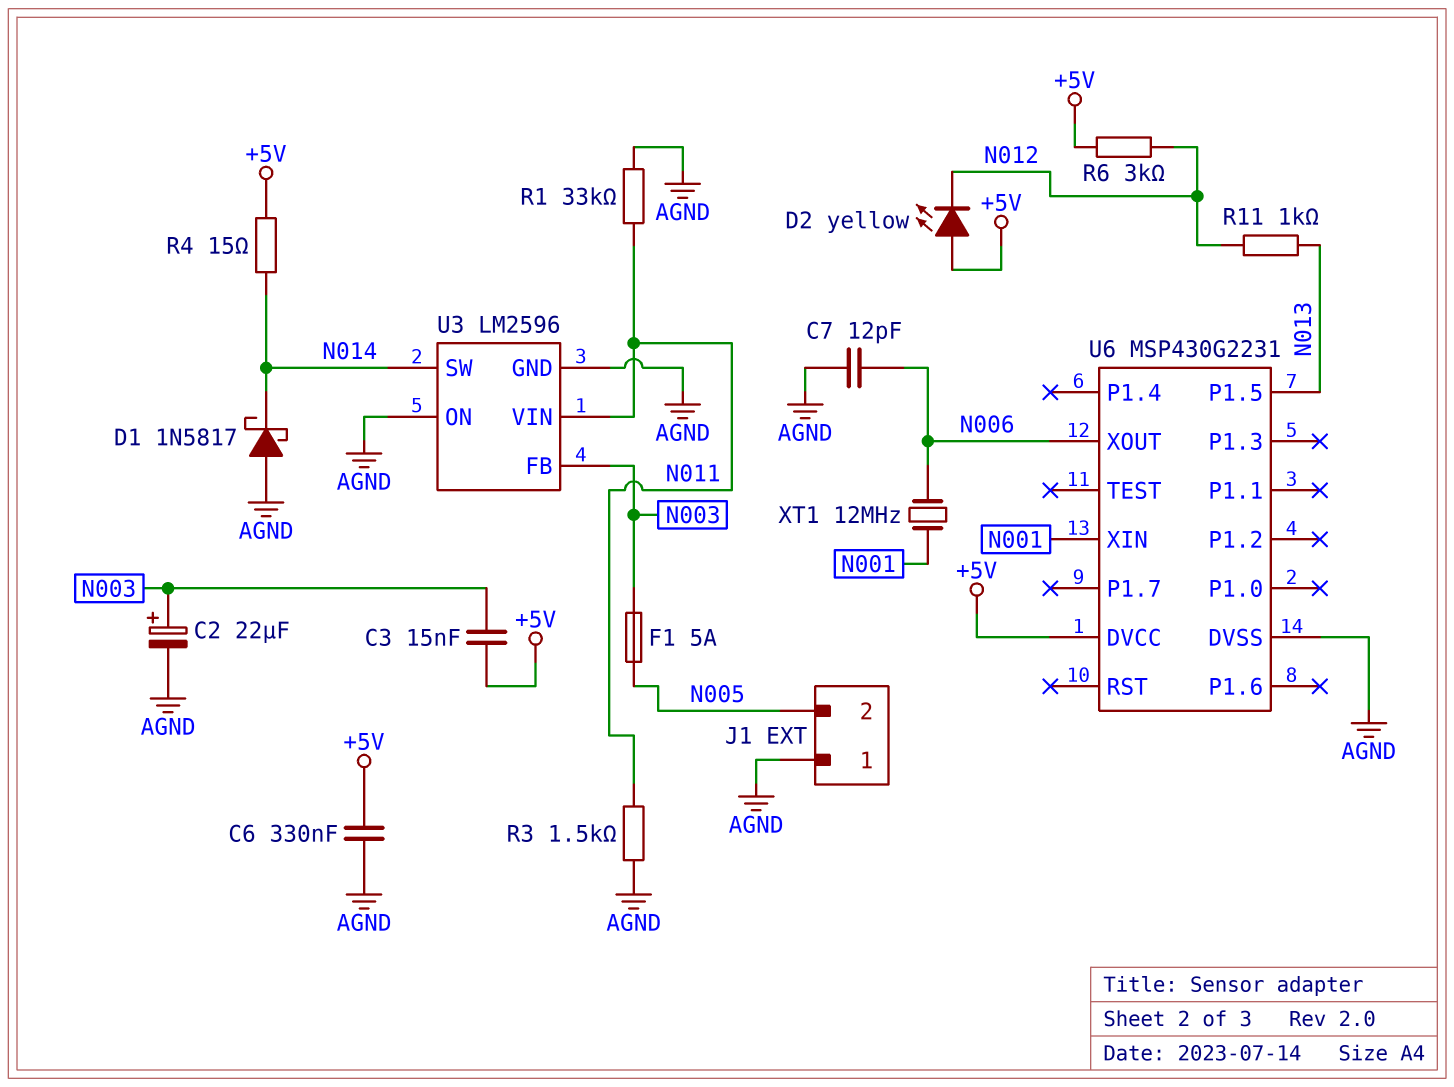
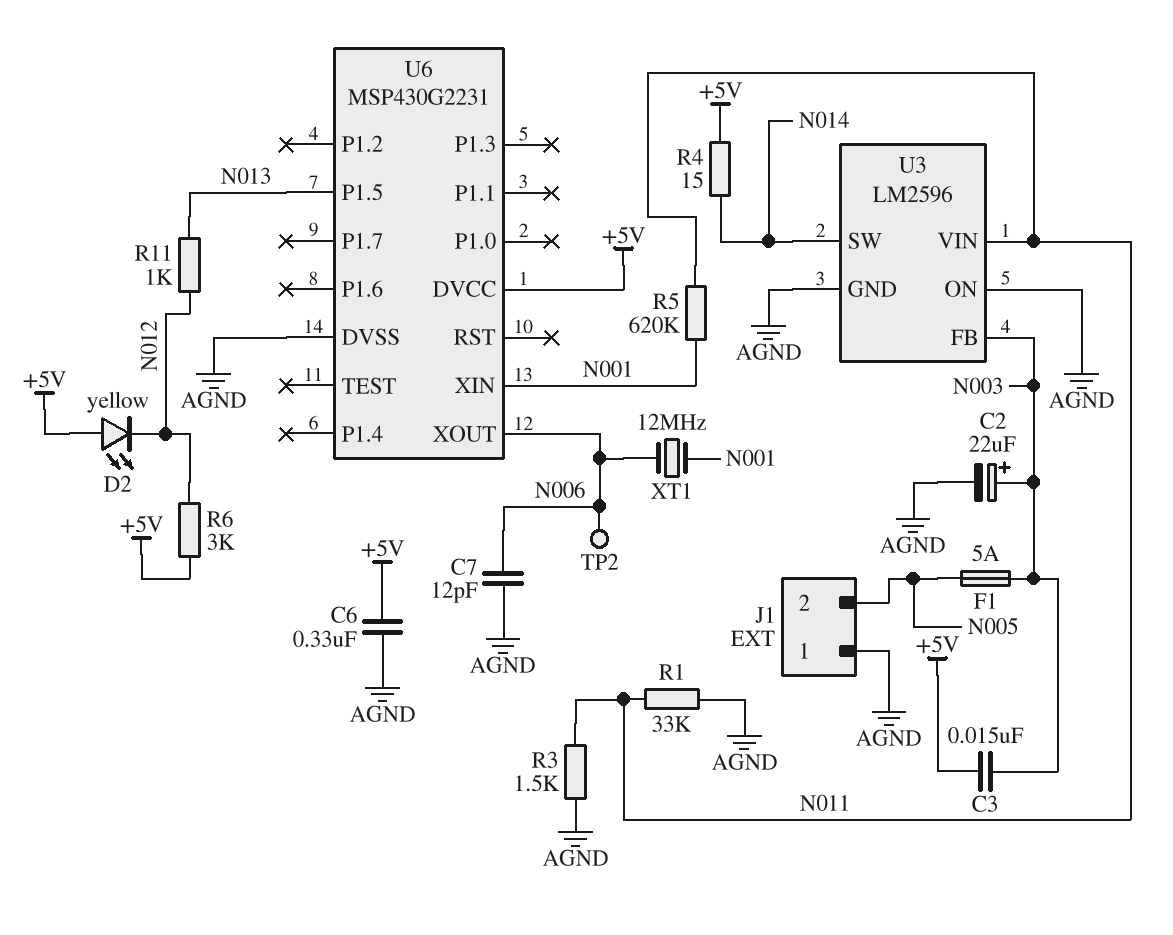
D1: schottky 1N5817 (A AGND, K N014) -> none
R5: none -> 620k (N001, N011)
TP2: none -> test point (N006)

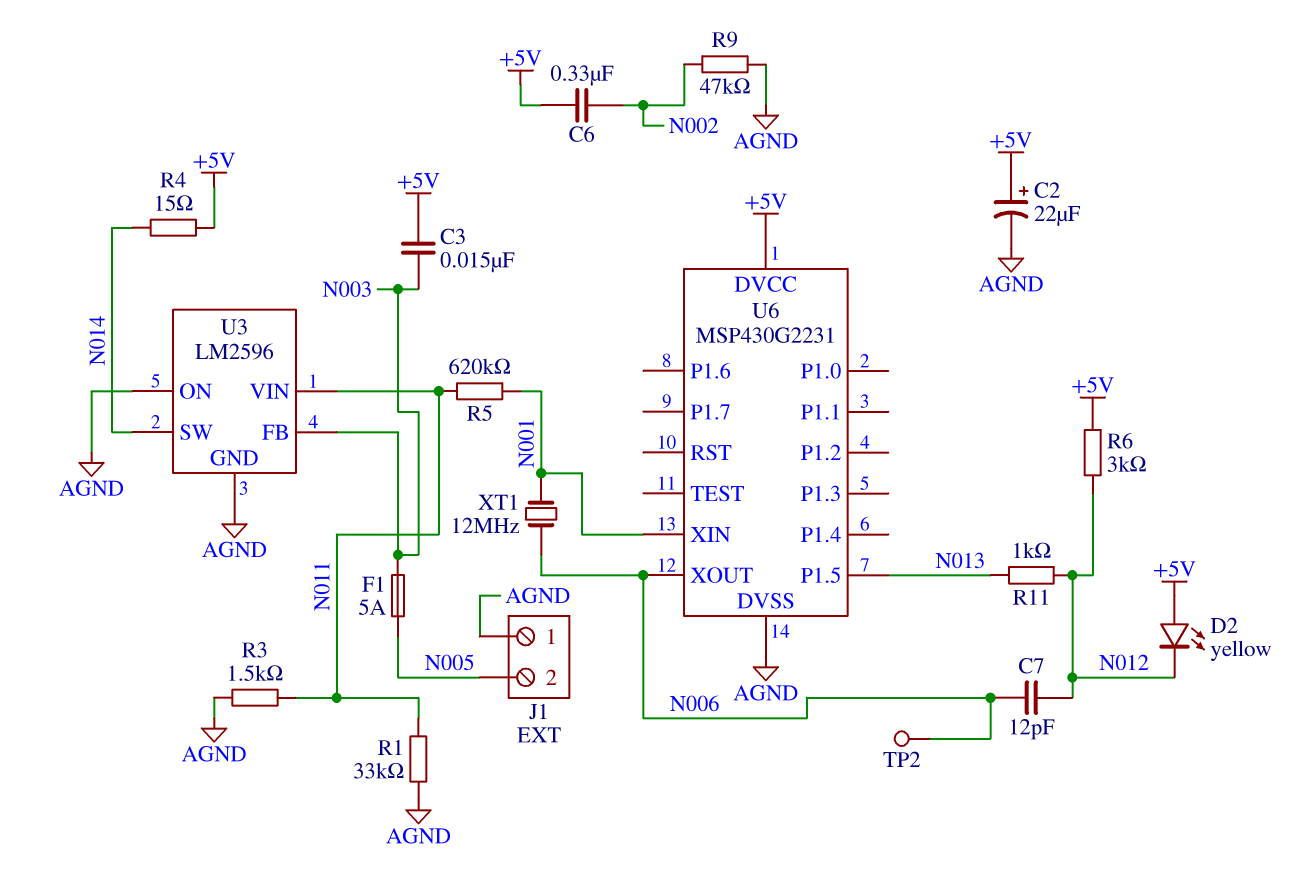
C2: 22uF (plus N003, minus AGND) -> 22uF (plus +5V, minus AGND)
C6: 330nF (+5V, AGND) -> 330nF (+5V, N002)
C7: 12pF (AGND, N006) -> 12pF (N006, N012)
R9: none -> 47k (AGND, N002)

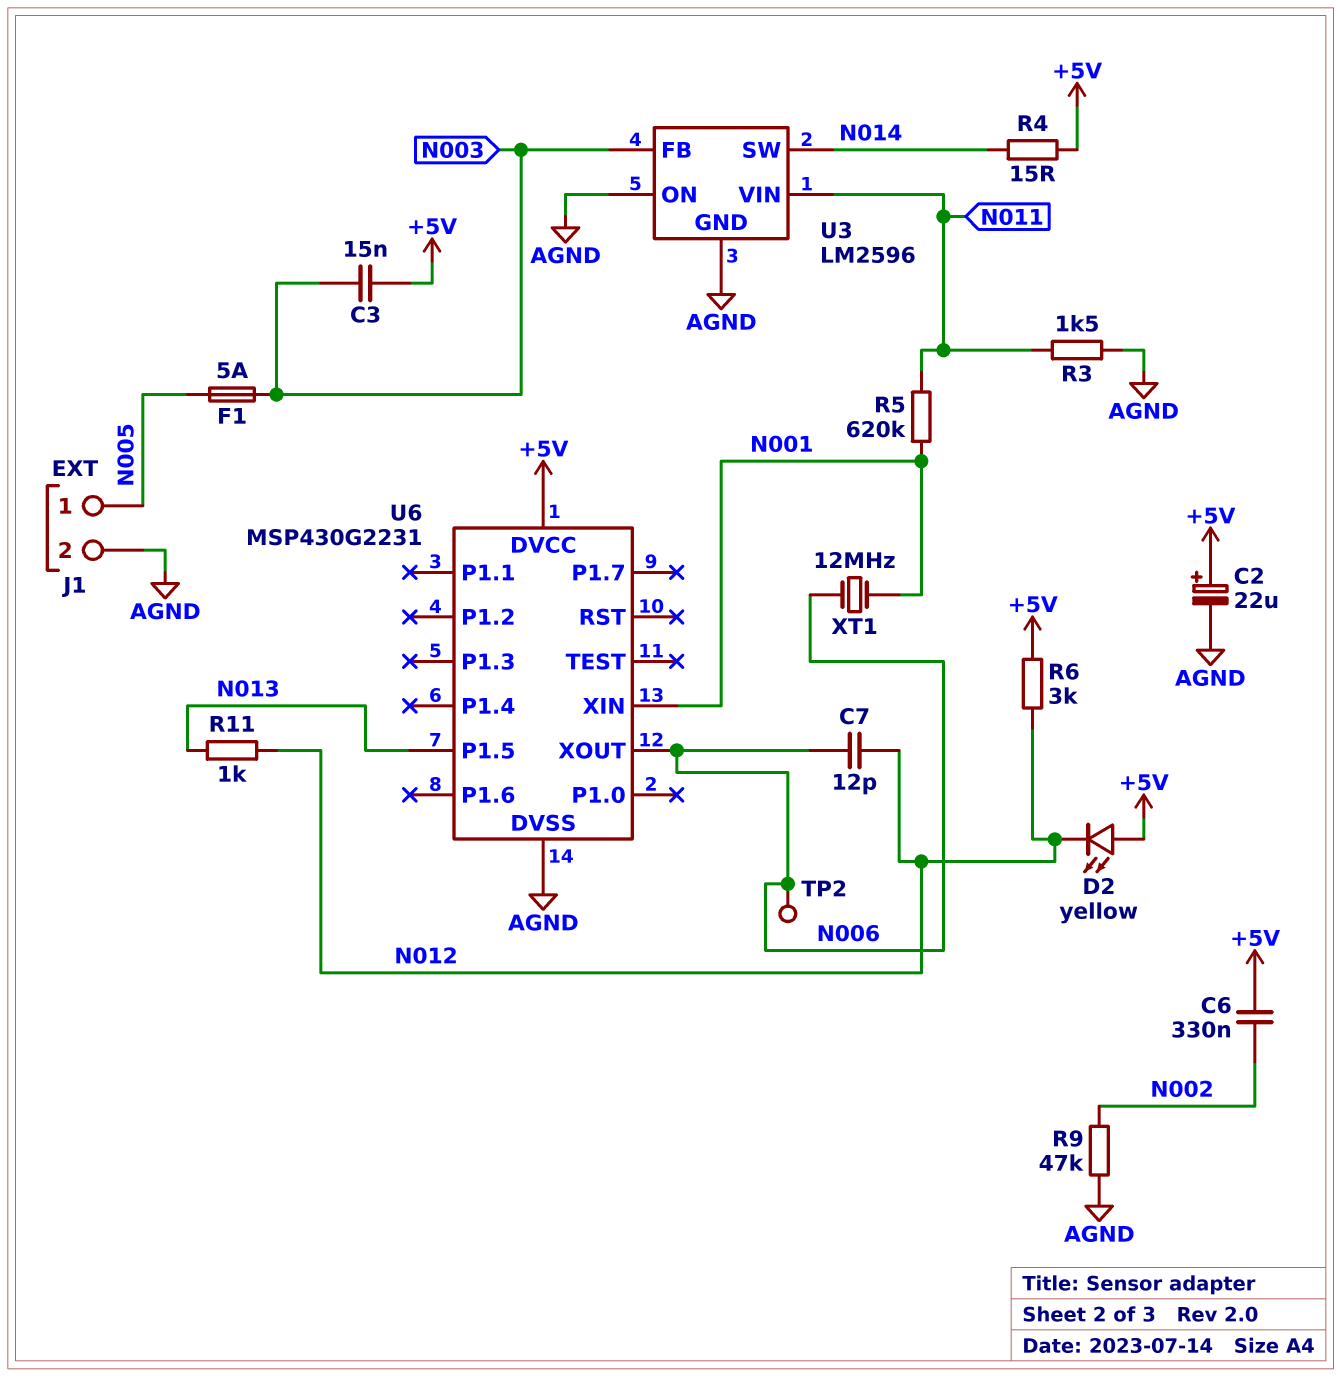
J1 pin 1: AGND -> N005
J1 pin 2: N005 -> AGND
R1: 33k (AGND, N011) -> none

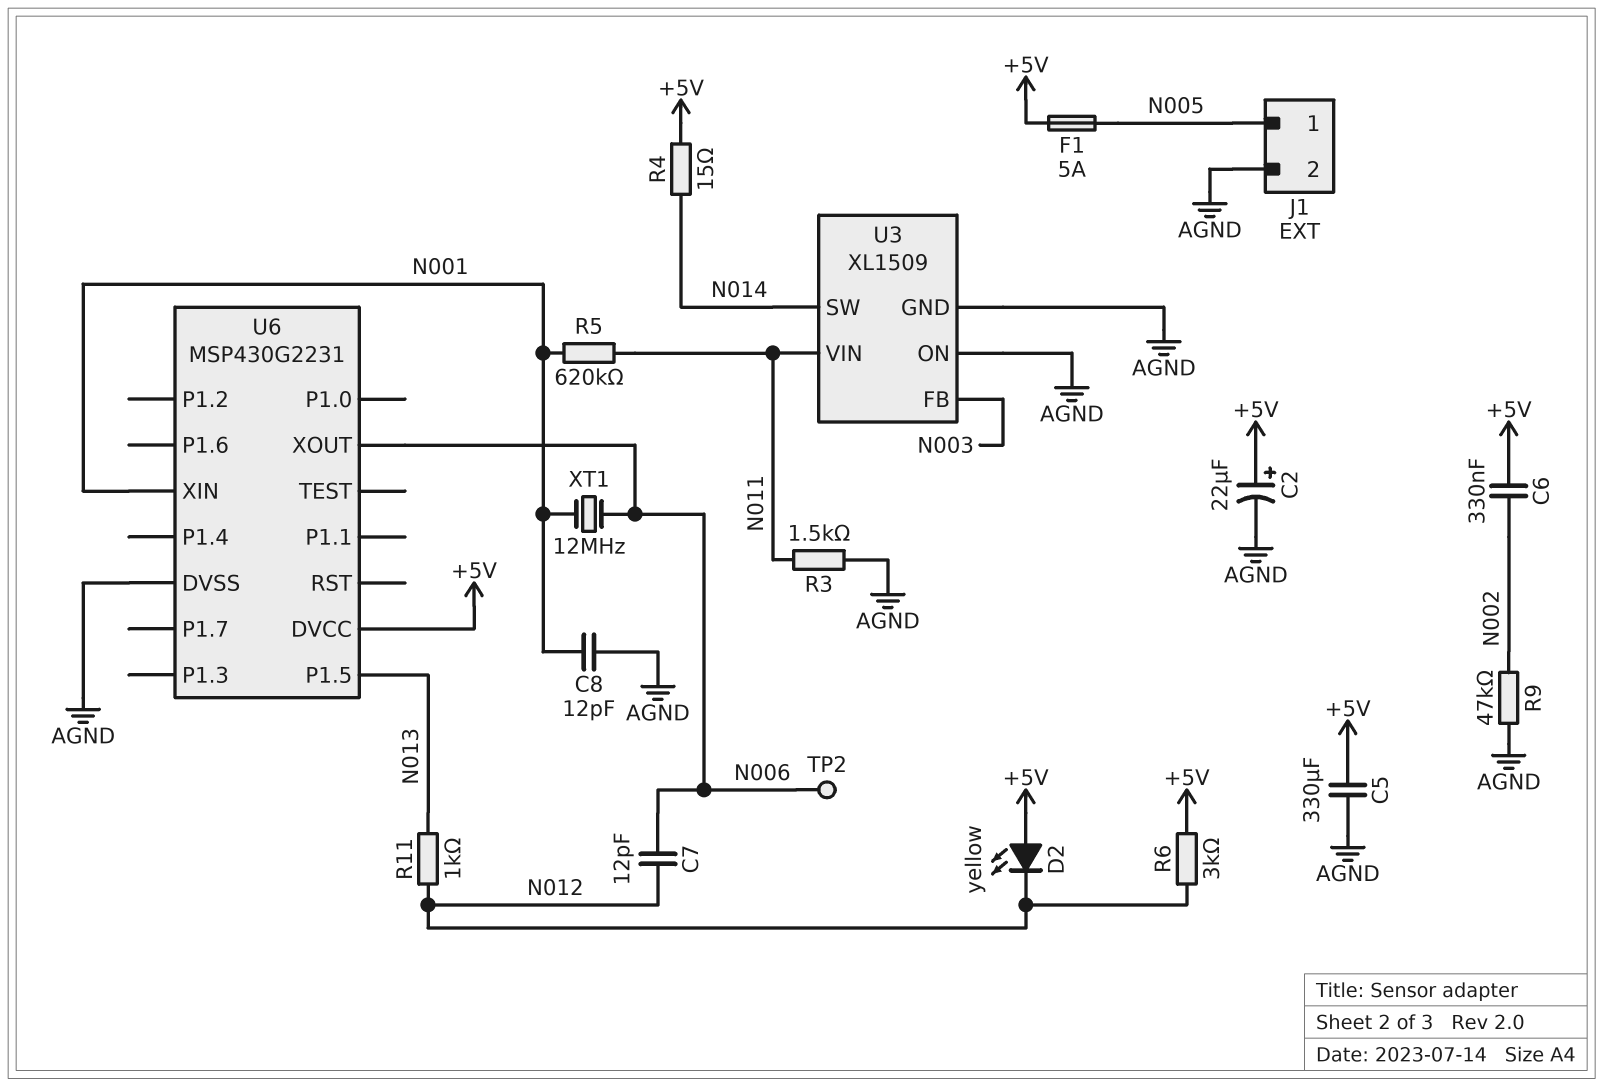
C3: 15nF (+5V, N003) -> none
C5: none -> 330uF (+5V, AGND)
C8: none -> 12pF (AGND, N001)
F1: 5A (N003, N005) -> 5A (+5V, N005)
U3: LM2596 -> XL1509

